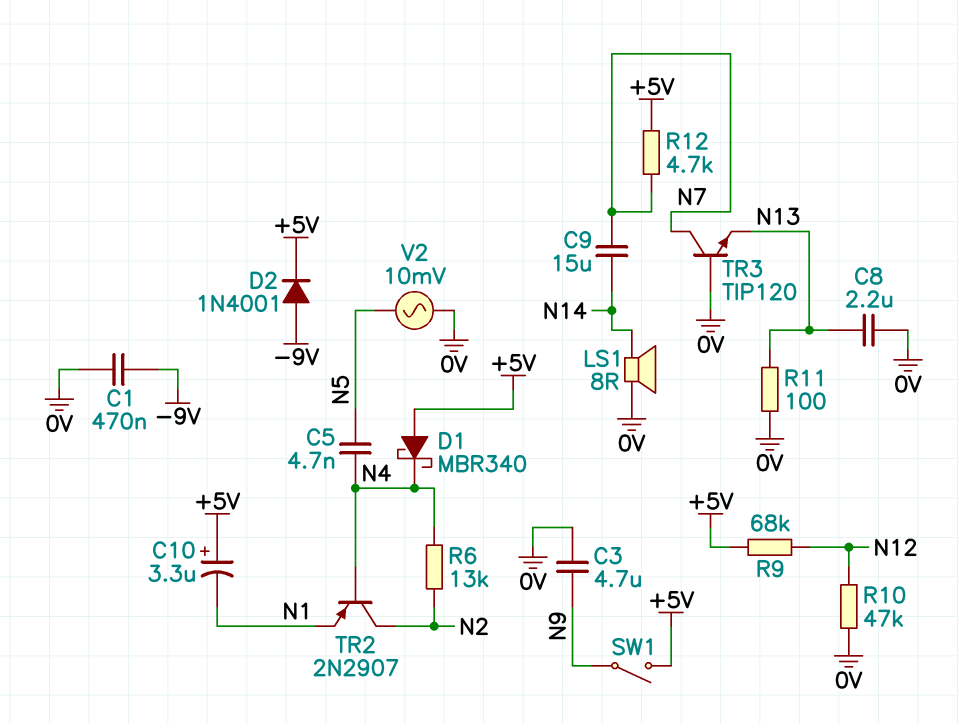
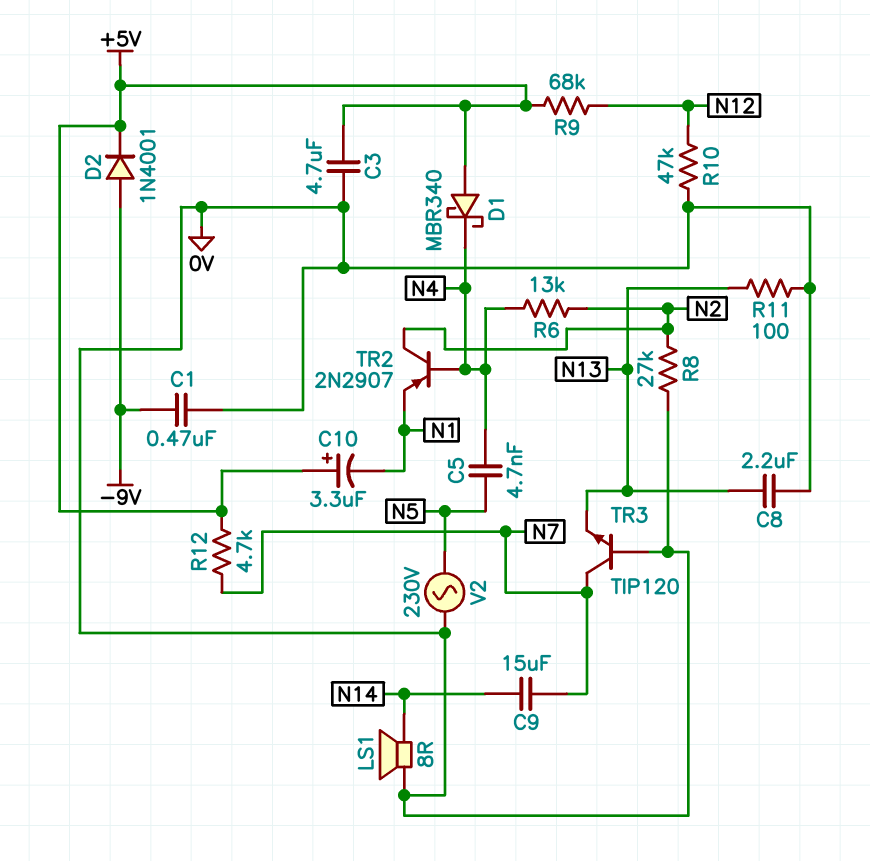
C3: 4.7uF (0V, N9) -> 4.7uF (+5V, 0V)
R8: none -> 27k (0V, N2)
SW1: switch (+5V, N9) -> none
V2: AC 10mV (0V, N5) -> AC 230V (0V, N5)

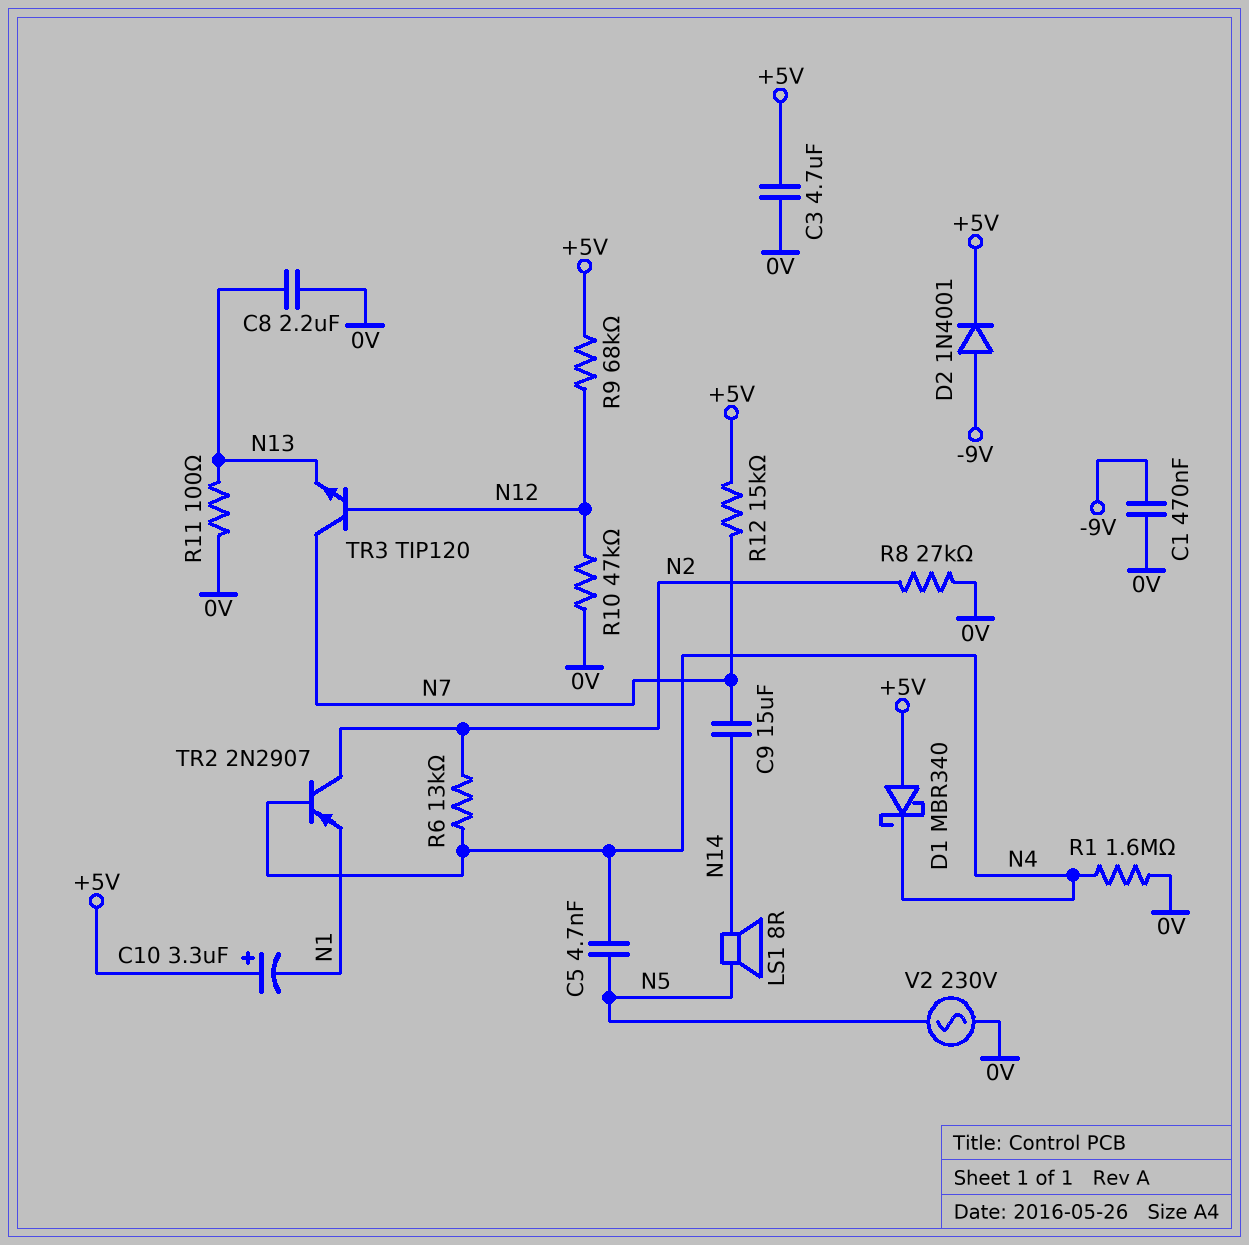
LS1: speaker 8R (0V, N14) -> speaker 8R (N5, N14)
R1: none -> 1.6M (0V, N4)
R12: 4.7k (+5V, N7) -> 15k (+5V, N7)
TR3: NPN TIP120 (B 0V, C N7, E N13) -> NPN TIP120 (B N12, C N7, E N13)

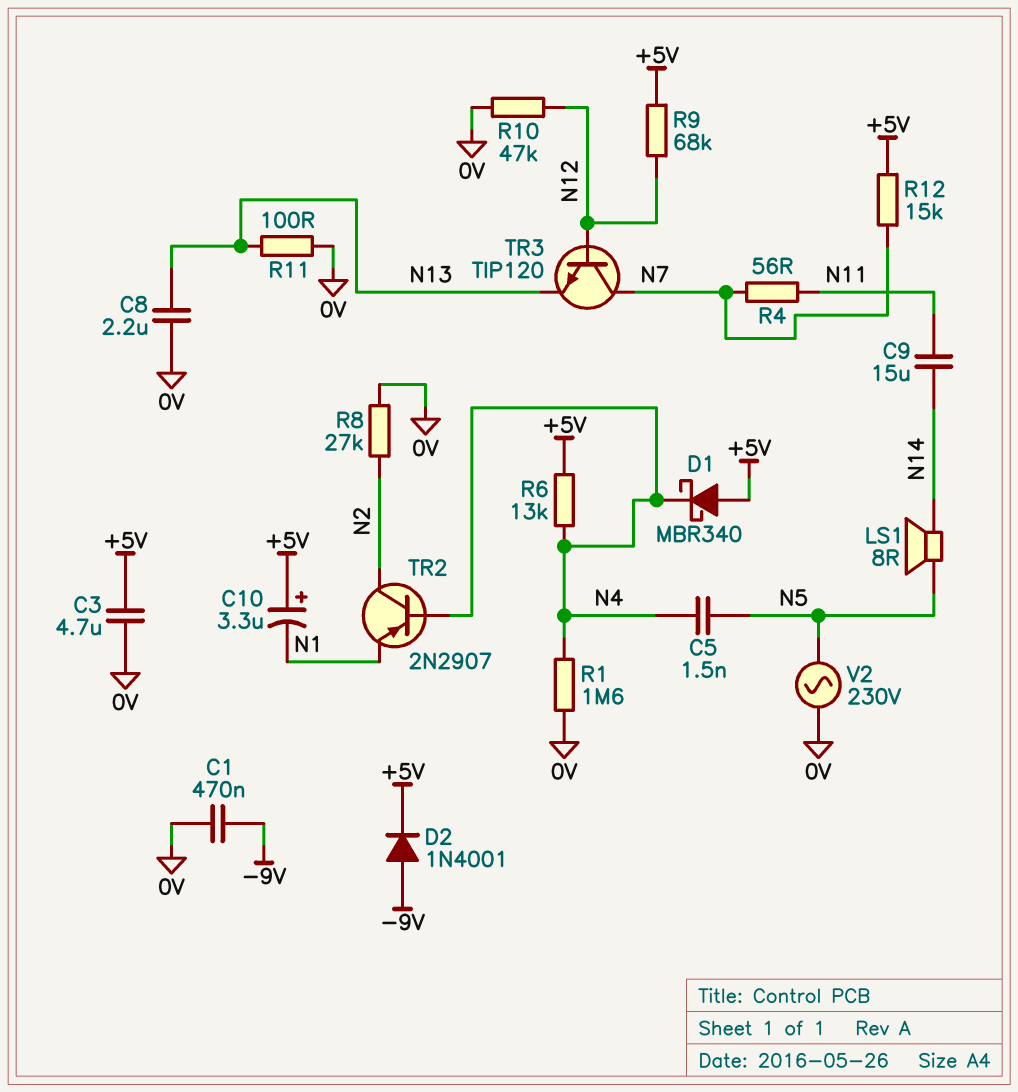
C5: 4.7nF (N4, N5) -> 1.5nF (N4, N5)
C9: 15uF (N7, N14) -> 15uF (N11, N14)
R4: none -> 56 (N7, N11)
R6: 13k (N2, N4) -> 13k (+5V, N4)

